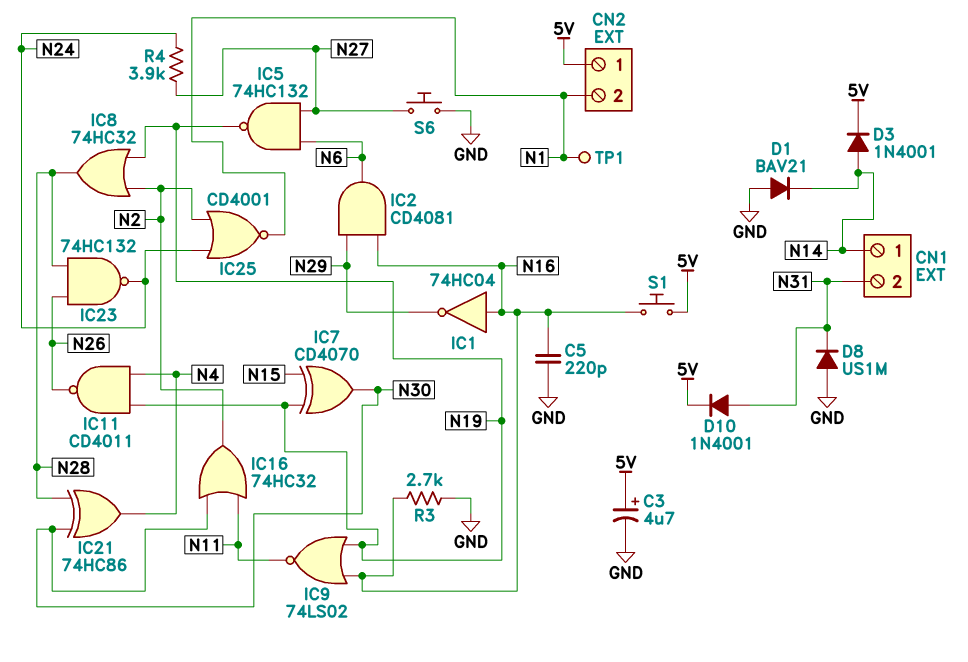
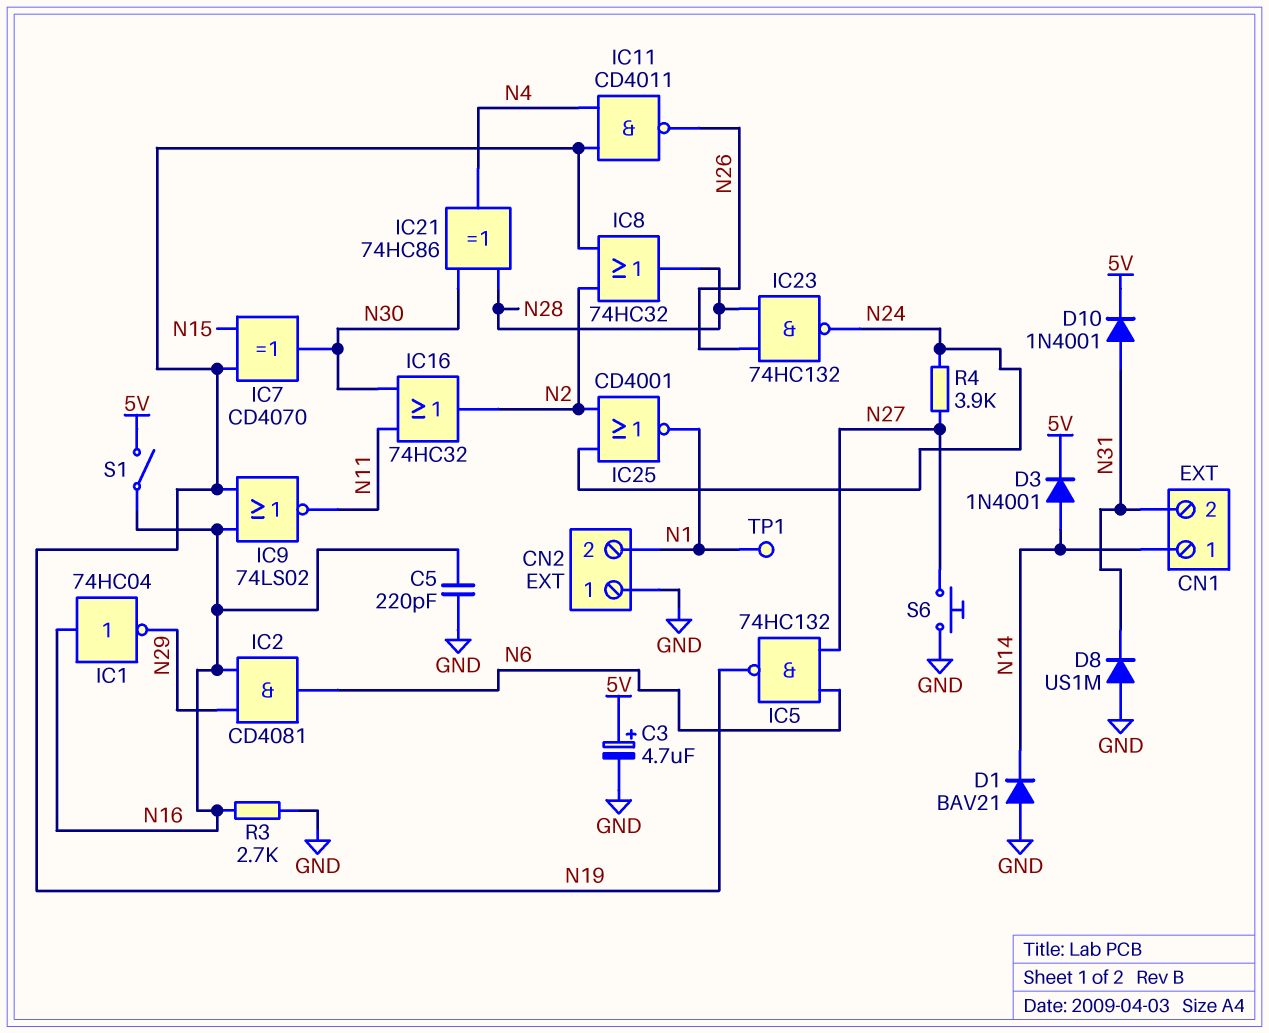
CN2 pin 1: 5V -> GND
S1: button (5V, N16) -> switch (5V, N16)

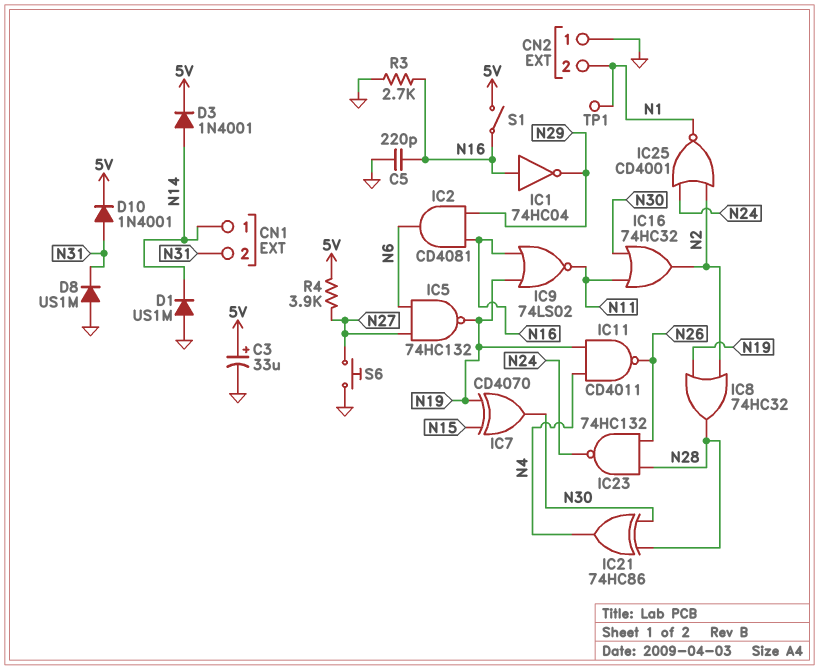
C3: 4.7uF (plus 5V, minus GND) -> 33uF (plus 5V, minus GND)
D1: diode BAV21 (A GND, K N14) -> diode US1M (A GND, K N14)
R4: 3.9k (N24, N27) -> 3.9k (5V, N27)

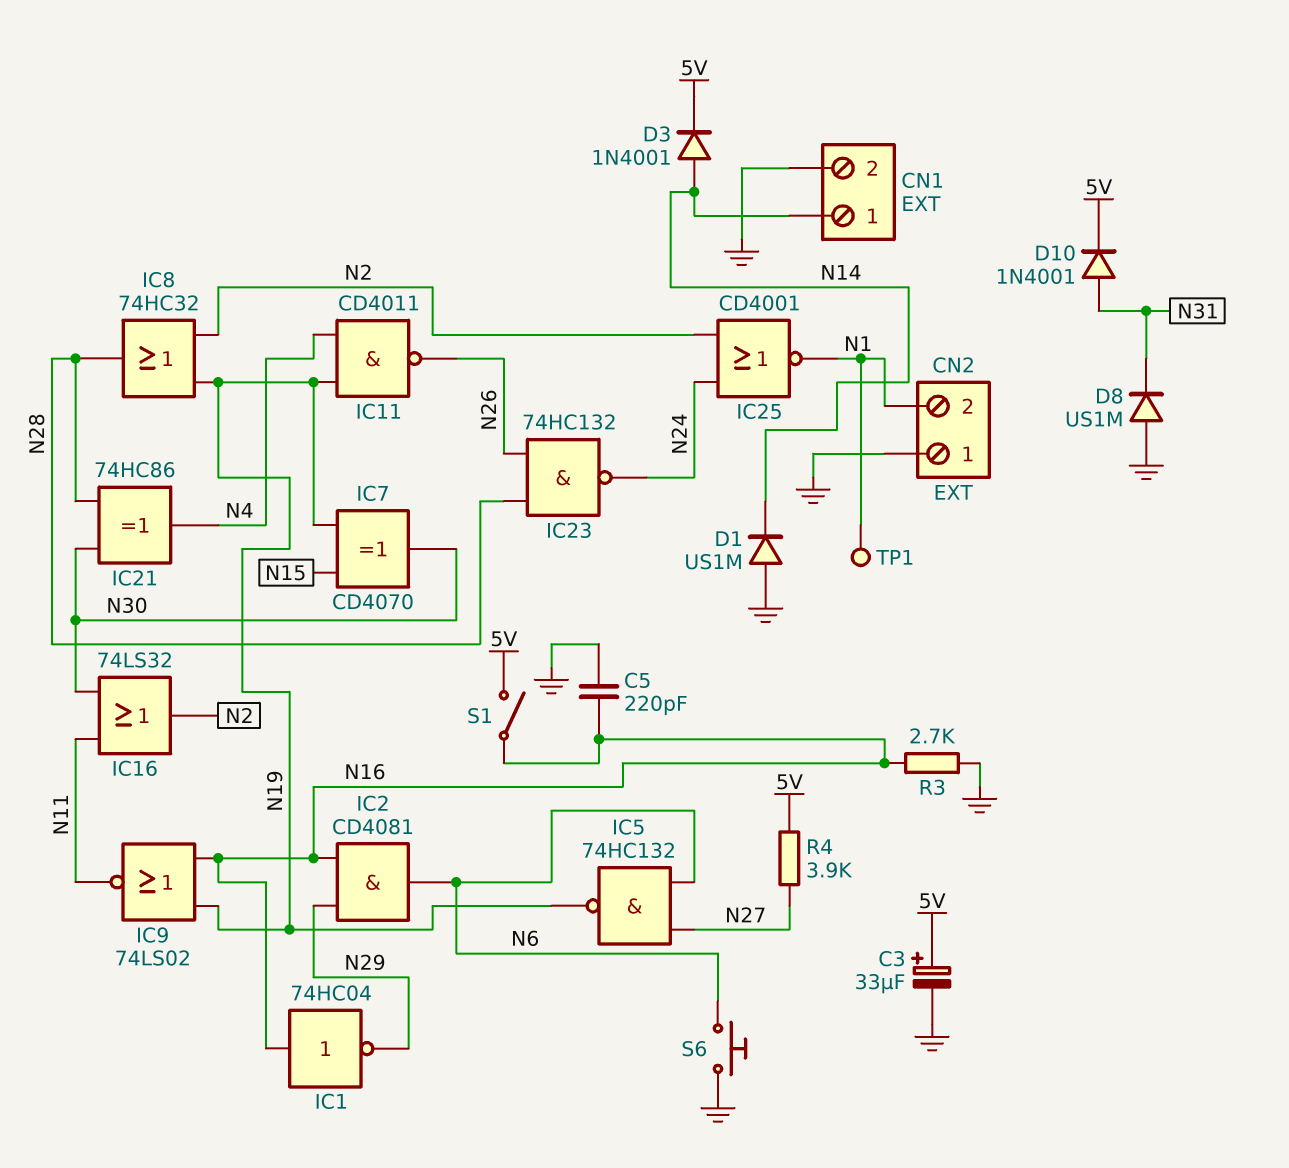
CN1 pin 2: N31 -> GND
IC16: OR 74HC32 (in N11, in N30, out N2) -> OR 74LS32 (in N11, in N30, out N2)
S6: button (GND, N27) -> button (GND, N6)

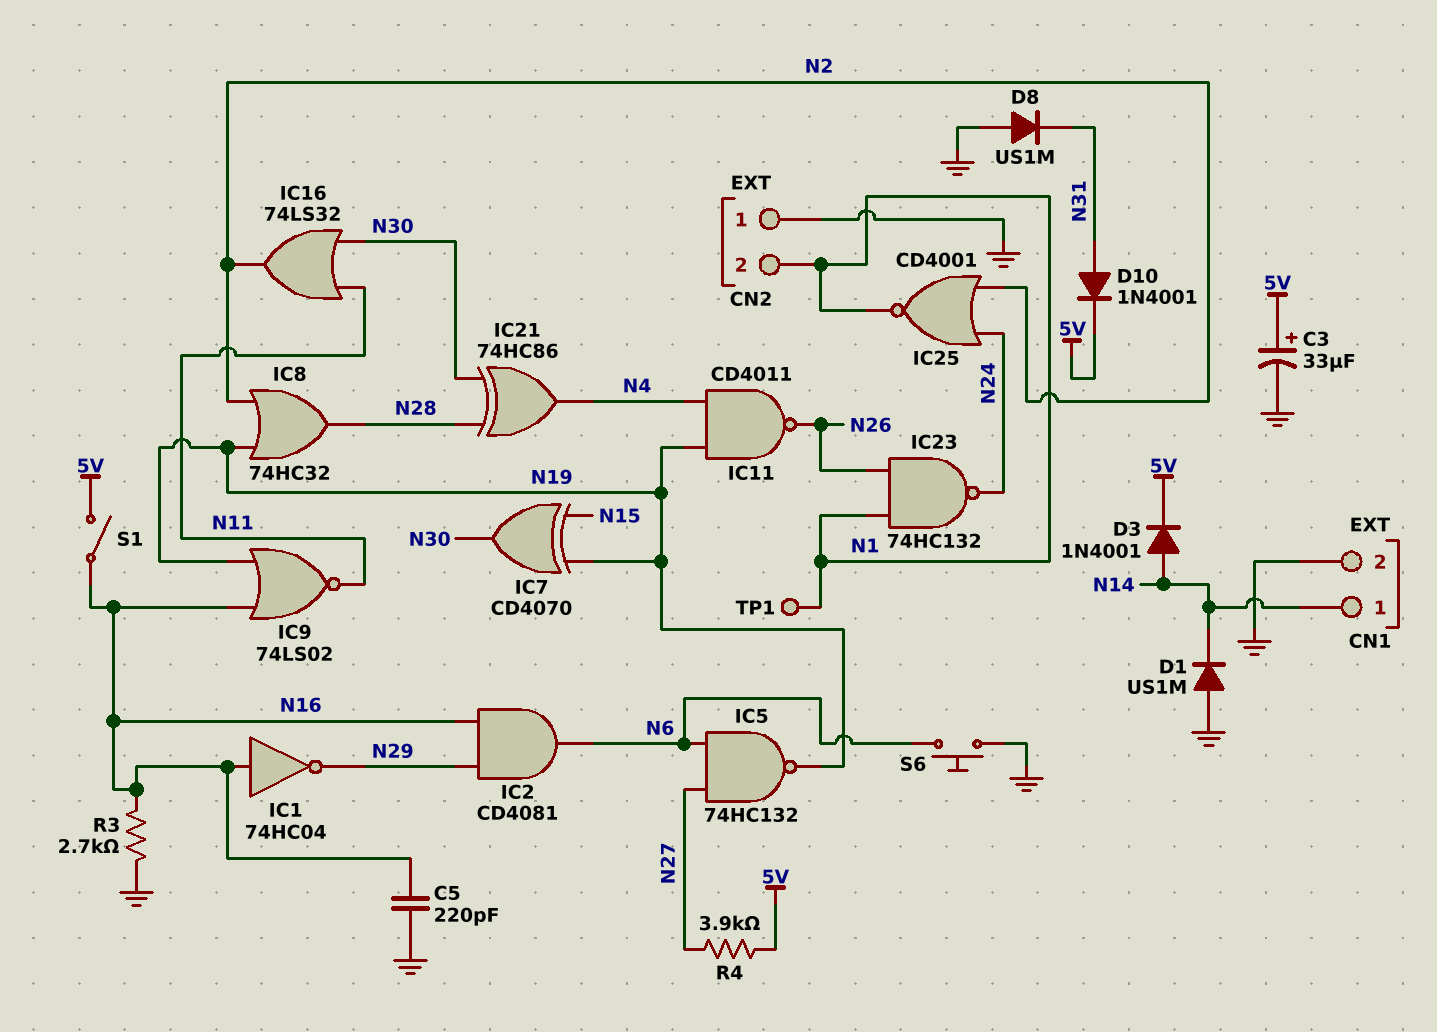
IC23: NAND 74HC132 (in N26, in N28, out N24) -> NAND 74HC132 (in N1, in N26, out N24)

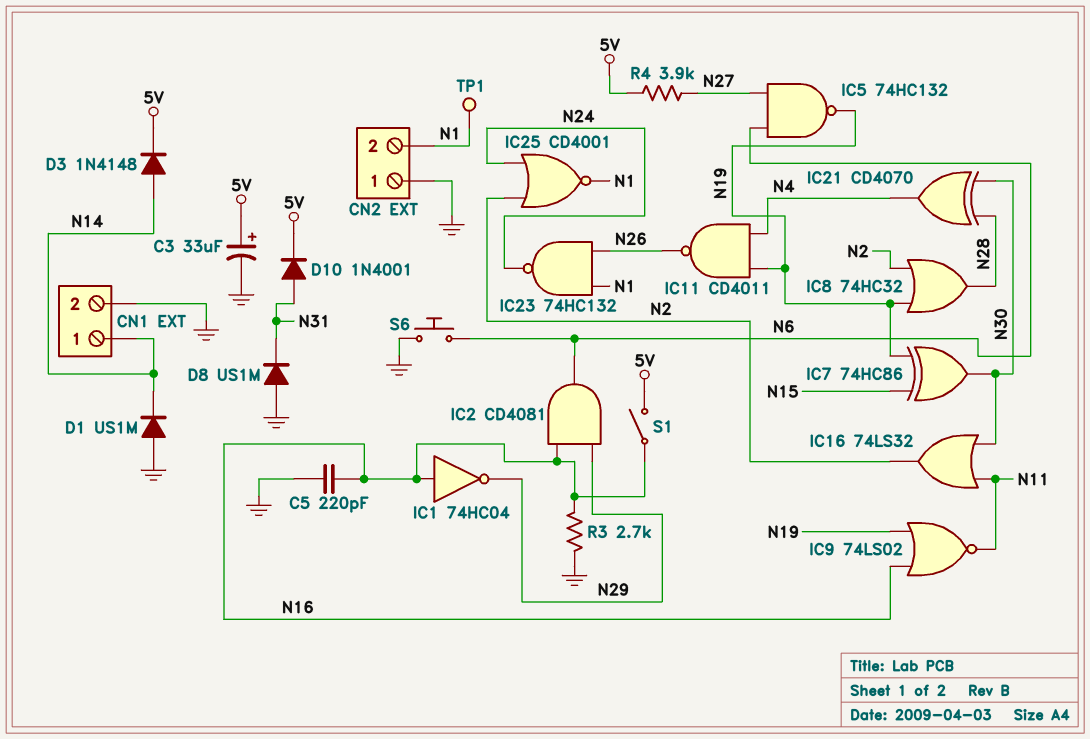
D3: diode 1N4001 (A N14, K 5V) -> diode 1N4148 (A N14, K 5V)
IC7: XOR CD4070 (in N15, in N19, out N30) -> XOR 74HC86 (in N15, in N19, out N30)
IC21: XOR 74HC86 (in N28, in N30, out N4) -> XOR CD4070 (in N28, in N30, out N4)

